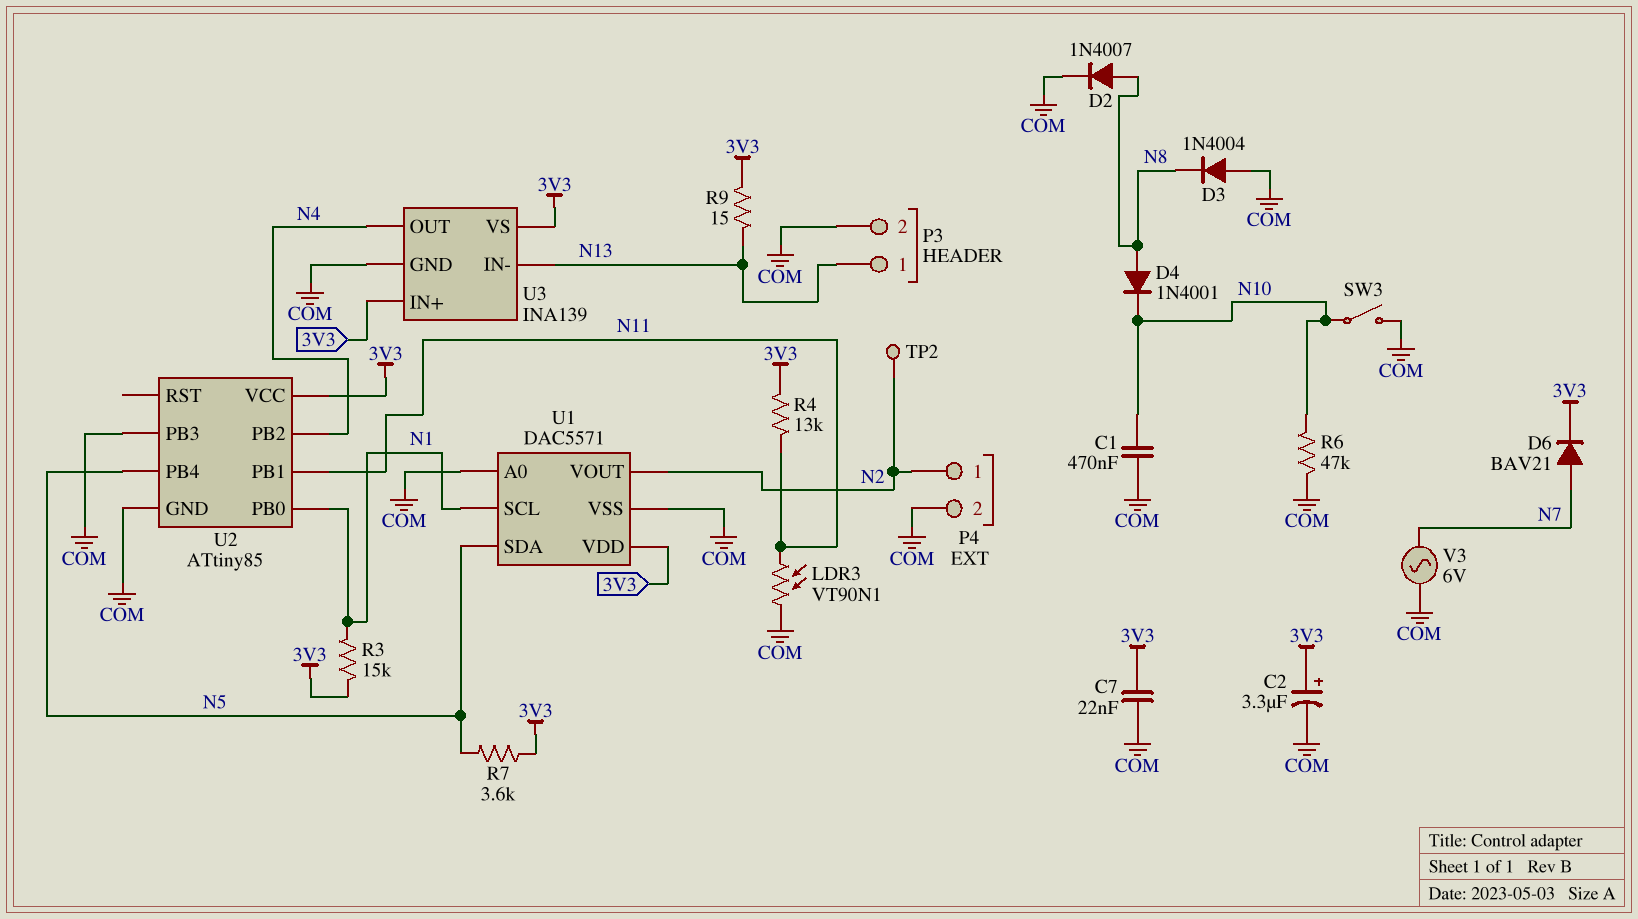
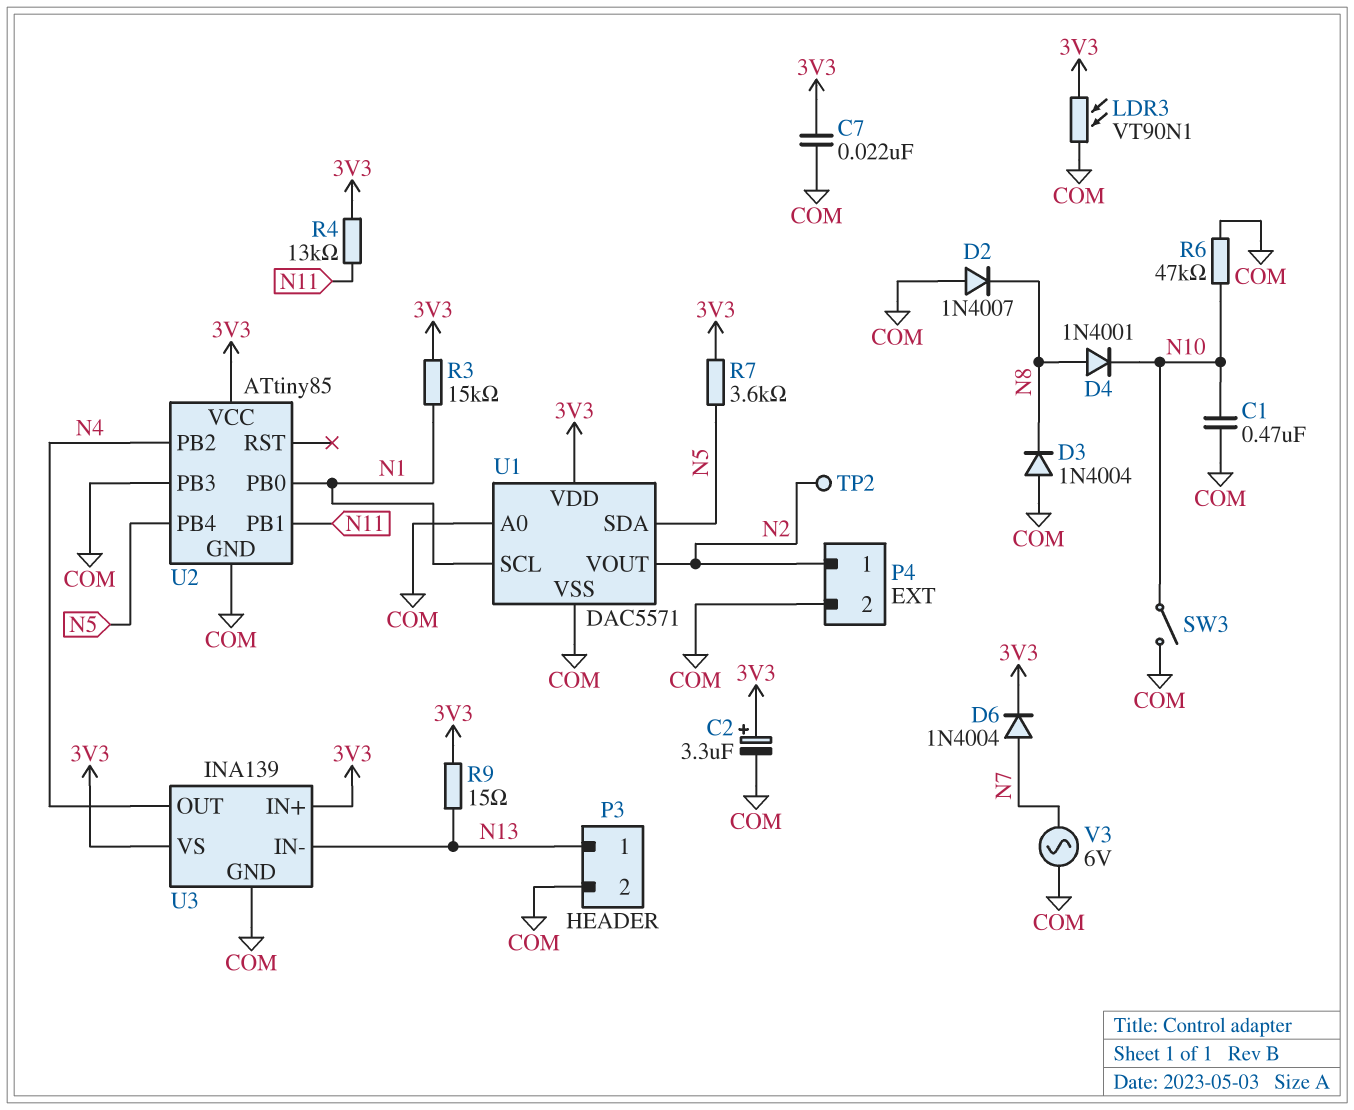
D2: diode 1N4007 (A N8, K COM) -> diode 1N4007 (A COM, K N8)
D6: diode BAV21 (A N7, K 3V3) -> diode 1N4004 (A N7, K 3V3)
LDR3: VT90N1 (COM, N11) -> VT90N1 (3V3, COM)

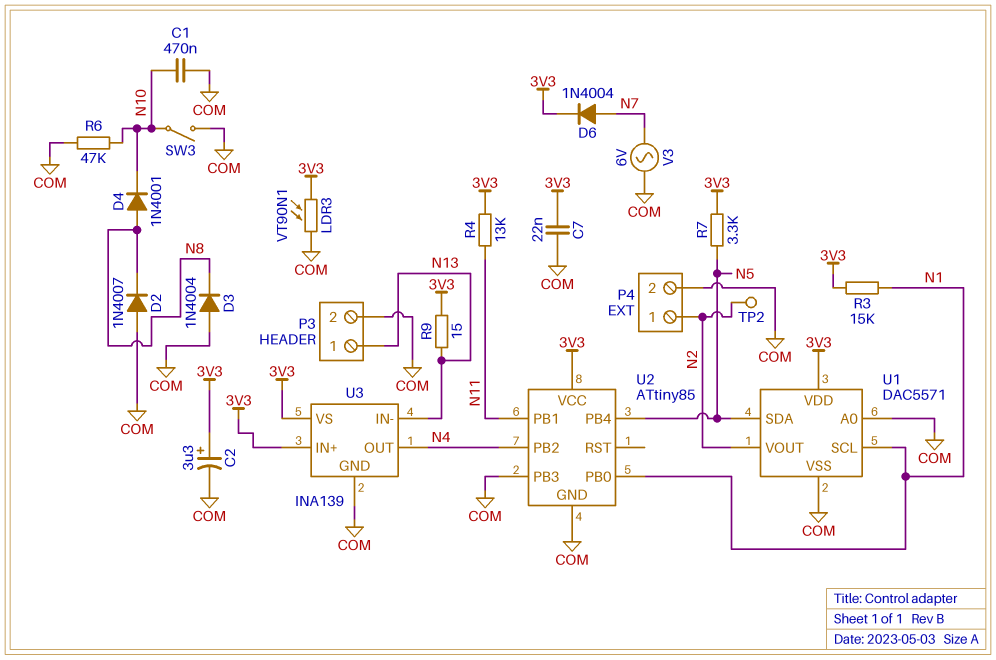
R7: 3.6k (3V3, N5) -> 3.3k (3V3, N5)

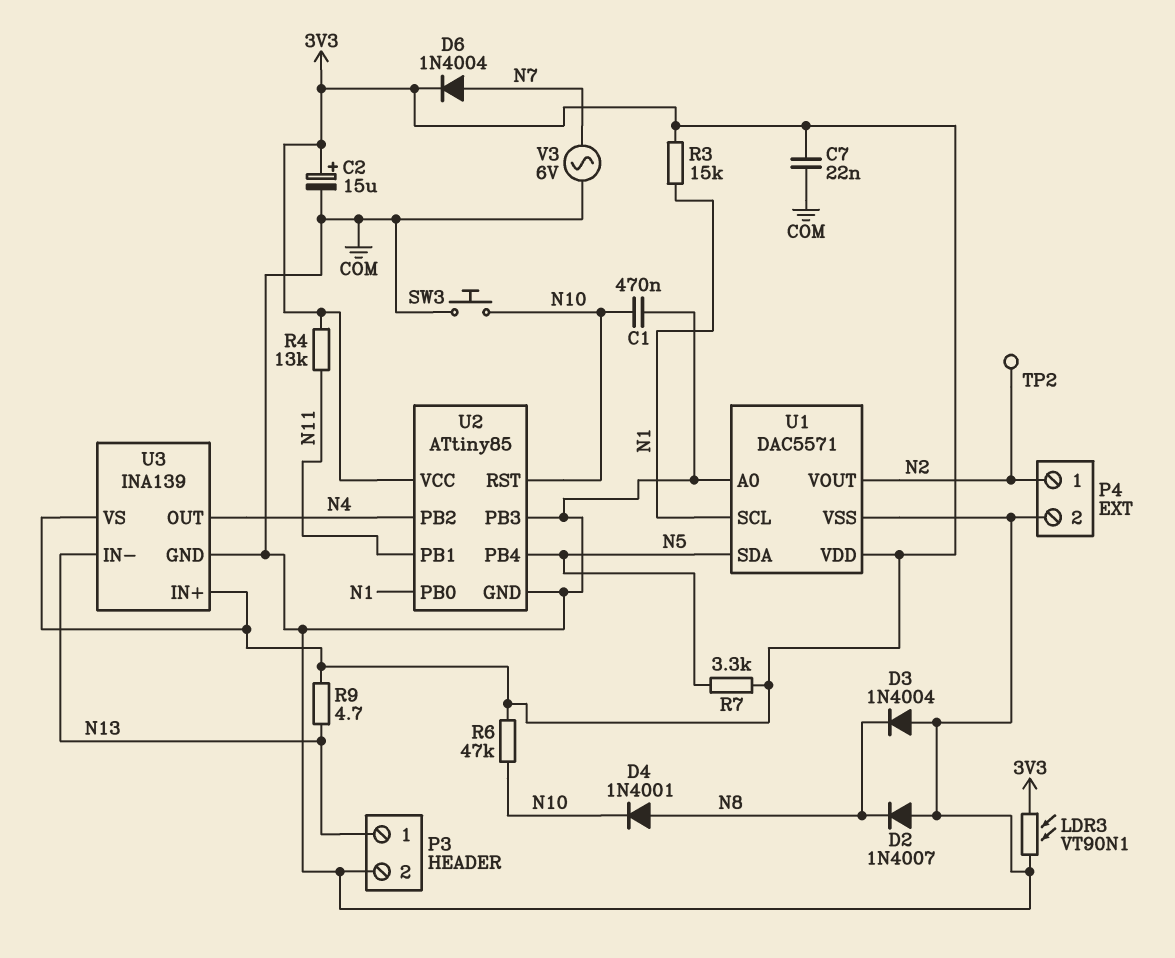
C2: 3.3uF (plus 3V3, minus COM) -> 15uF (plus 3V3, minus COM)
R6: 47k (COM, N10) -> 47k (3V3, N10)
R9: 15 (3V3, N13) -> 4.7 (3V3, N13)
SW3: switch (COM, N10) -> button (COM, N10)
U2 pin RST: none -> N10

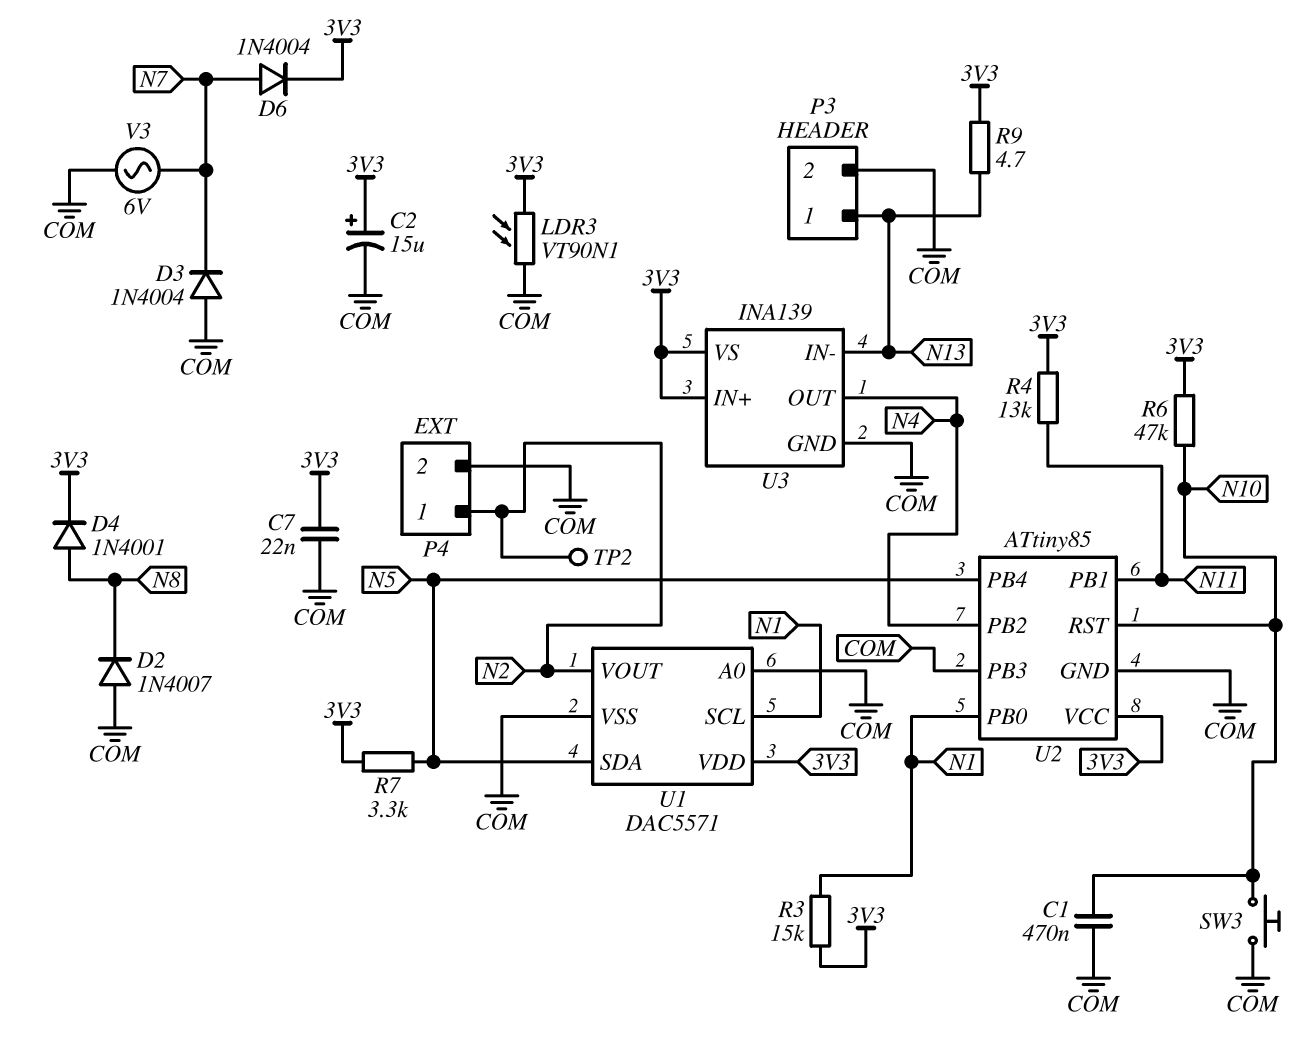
D3: diode 1N4004 (A COM, K N8) -> diode 1N4004 (A COM, K N7)
D4: diode 1N4001 (A N8, K N10) -> diode 1N4001 (A N8, K 3V3)

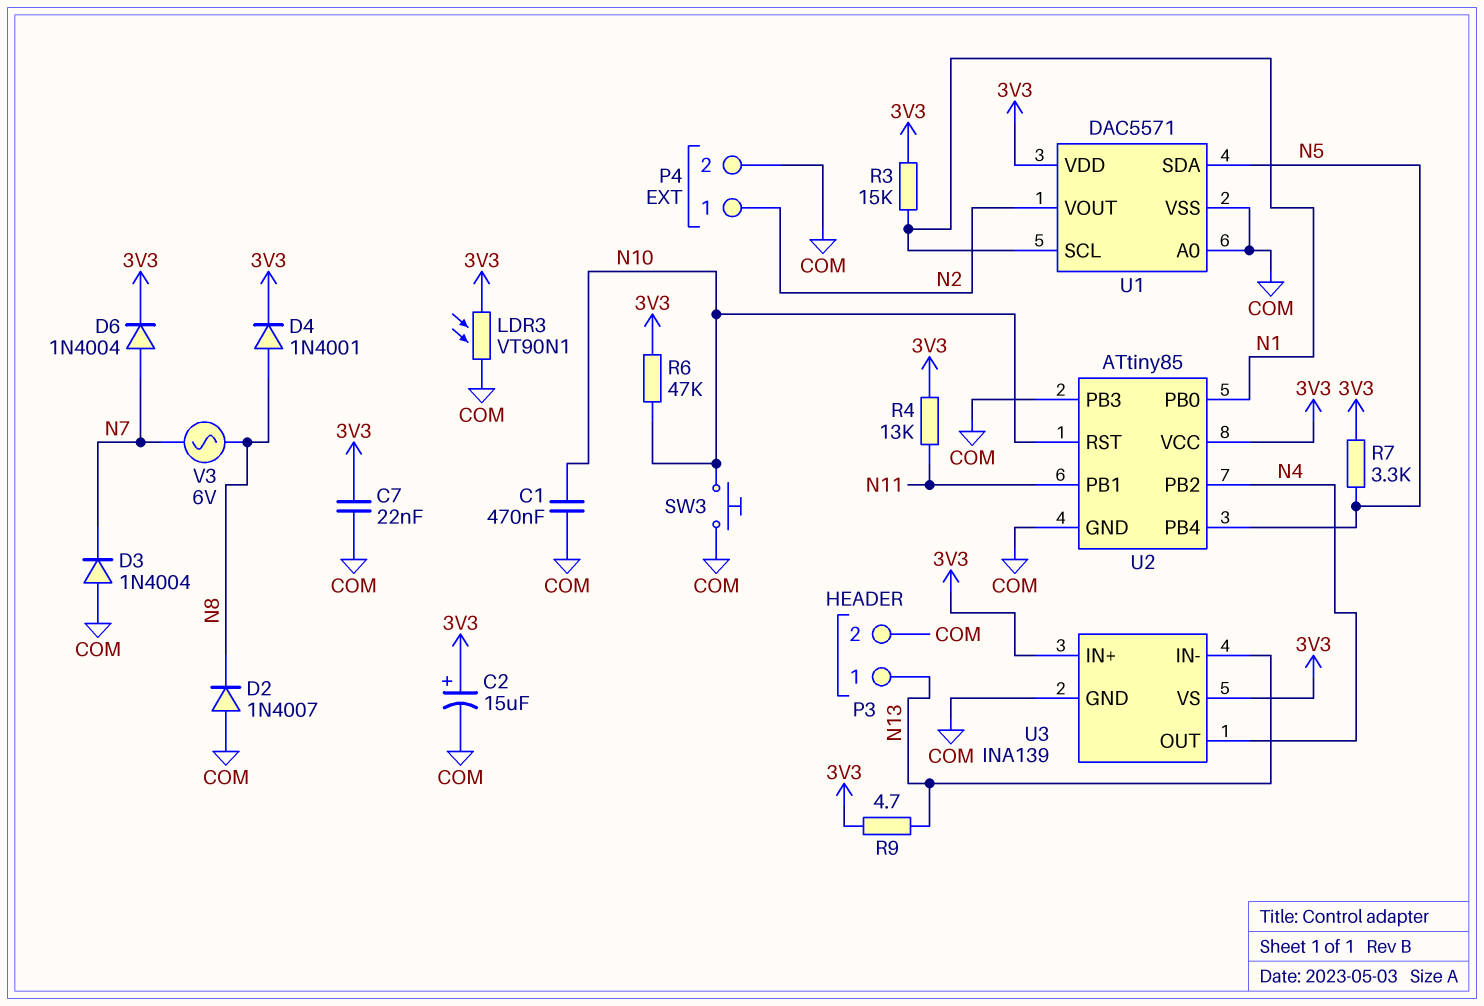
TP2: test point (N2) -> none
V3: AC 6V (COM, N7) -> AC 6V (N7, N8)

